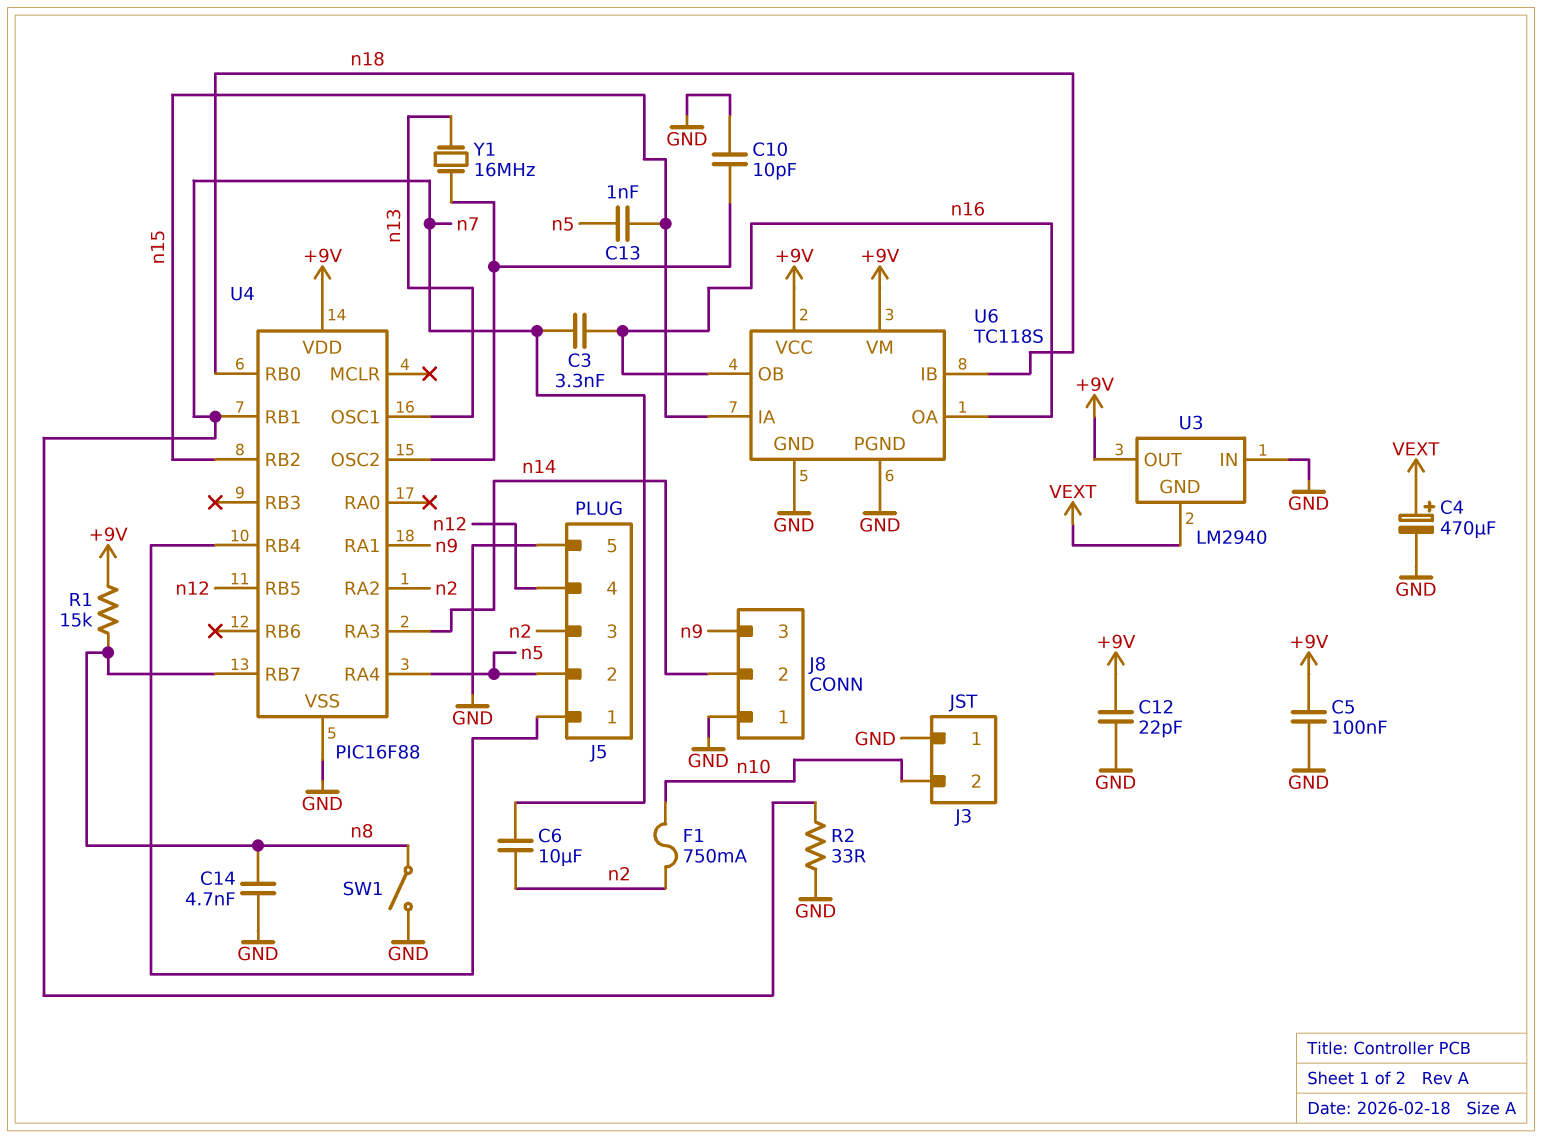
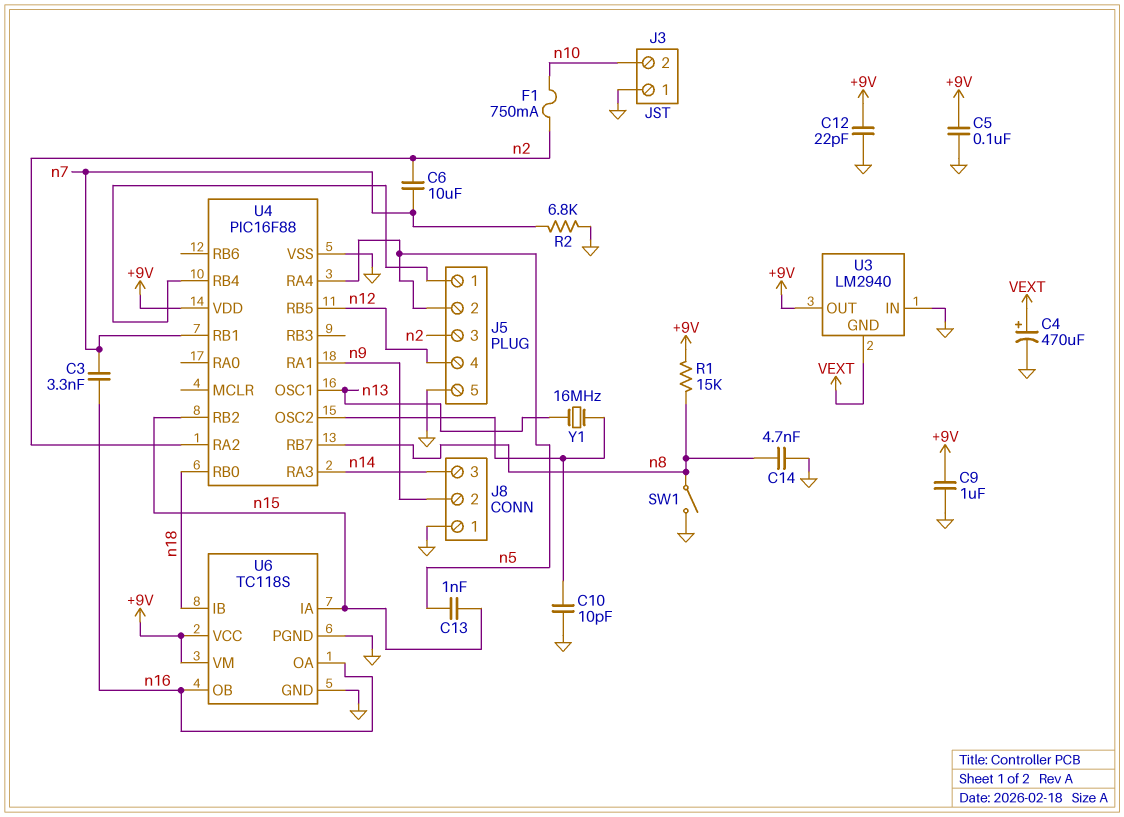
C9: none -> 1uF (+9V, GND)
J8 pin 2: n14 -> n9
J8 pin 3: n9 -> n14
R2: 33 (GND, n7) -> 6.8k (GND, n7)

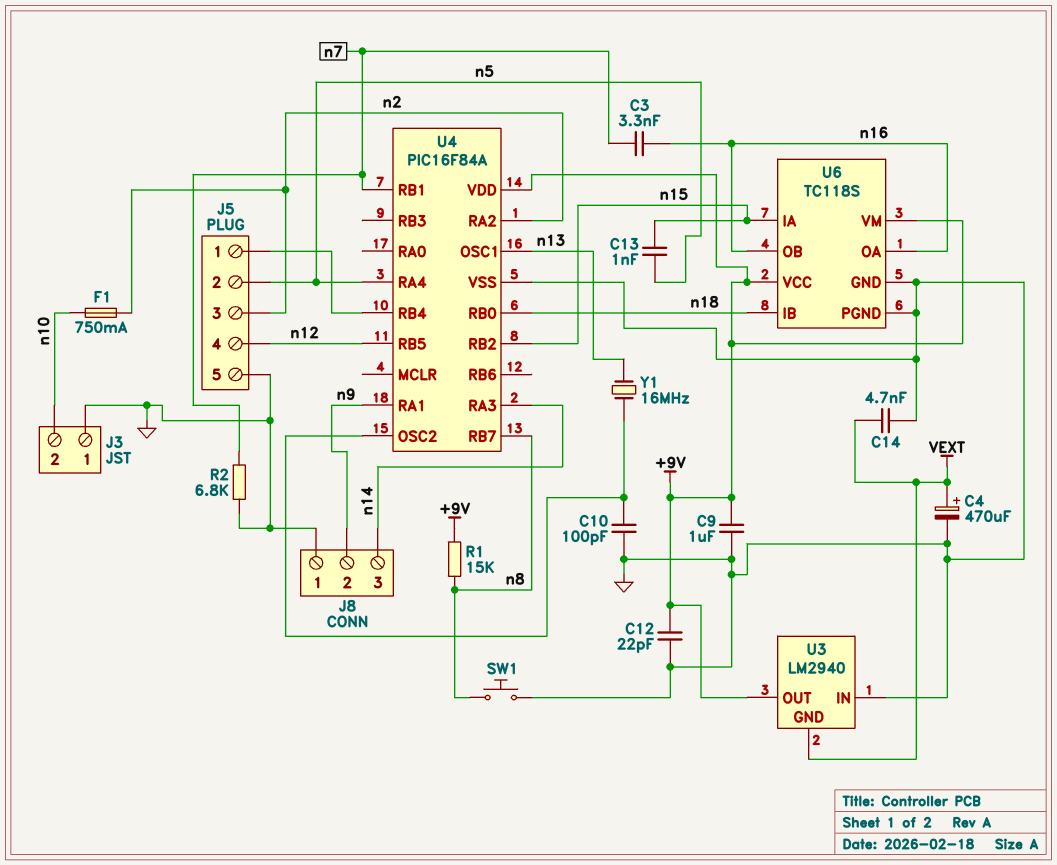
C5: 100nF (+9V, GND) -> none
C6: 10uF (n2, n7) -> none
C10: 10pF (GND, U4/OSC2) -> 100pF (GND, U4/OSC2)
C14: 4.7nF (GND, n8) -> 4.7nF (GND, VEXT)
SW1: switch (GND, n8) -> button (GND, n8)
U4: PIC16F88 -> PIC16F84A

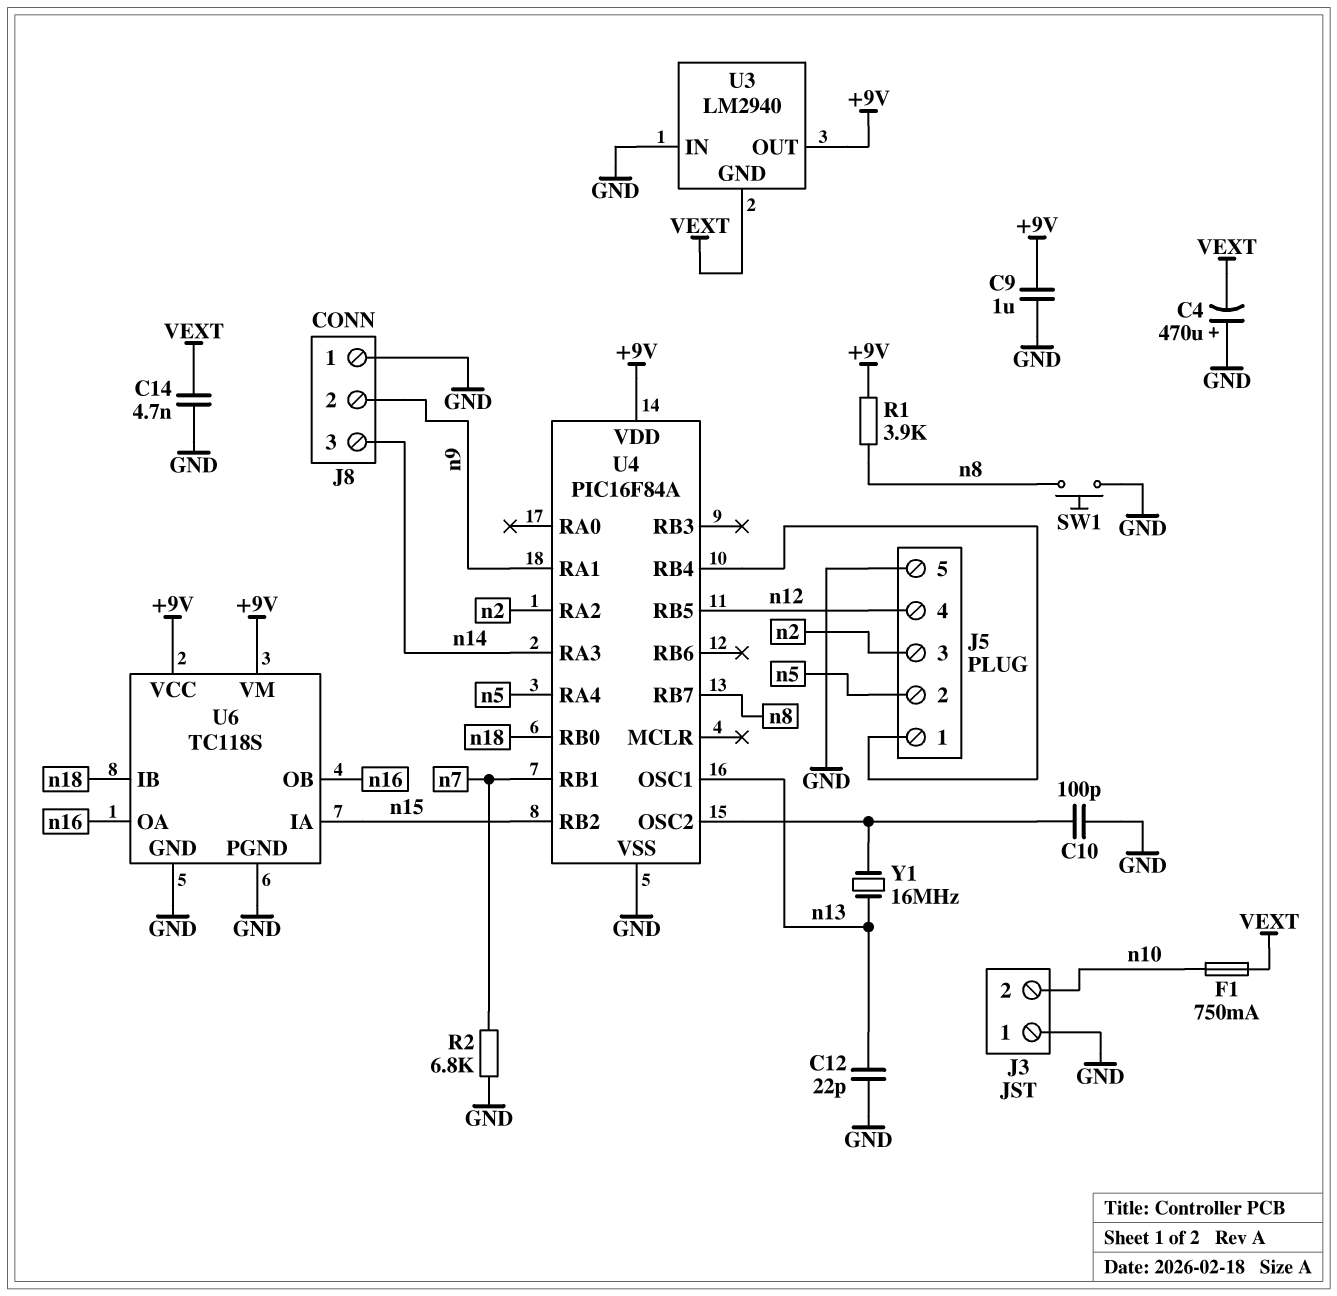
C3: 3.3nF (n7, n16) -> none
C4: 470uF (plus VEXT, minus GND) -> 470uF (plus GND, minus VEXT)
C12: 22pF (+9V, GND) -> 22pF (GND, n13)
C13: 1nF (n5, n15) -> none
F1: 750mA (n2, n10) -> 750mA (VEXT, n10)
R1: 15k (+9V, n8) -> 3.9k (+9V, n8)

